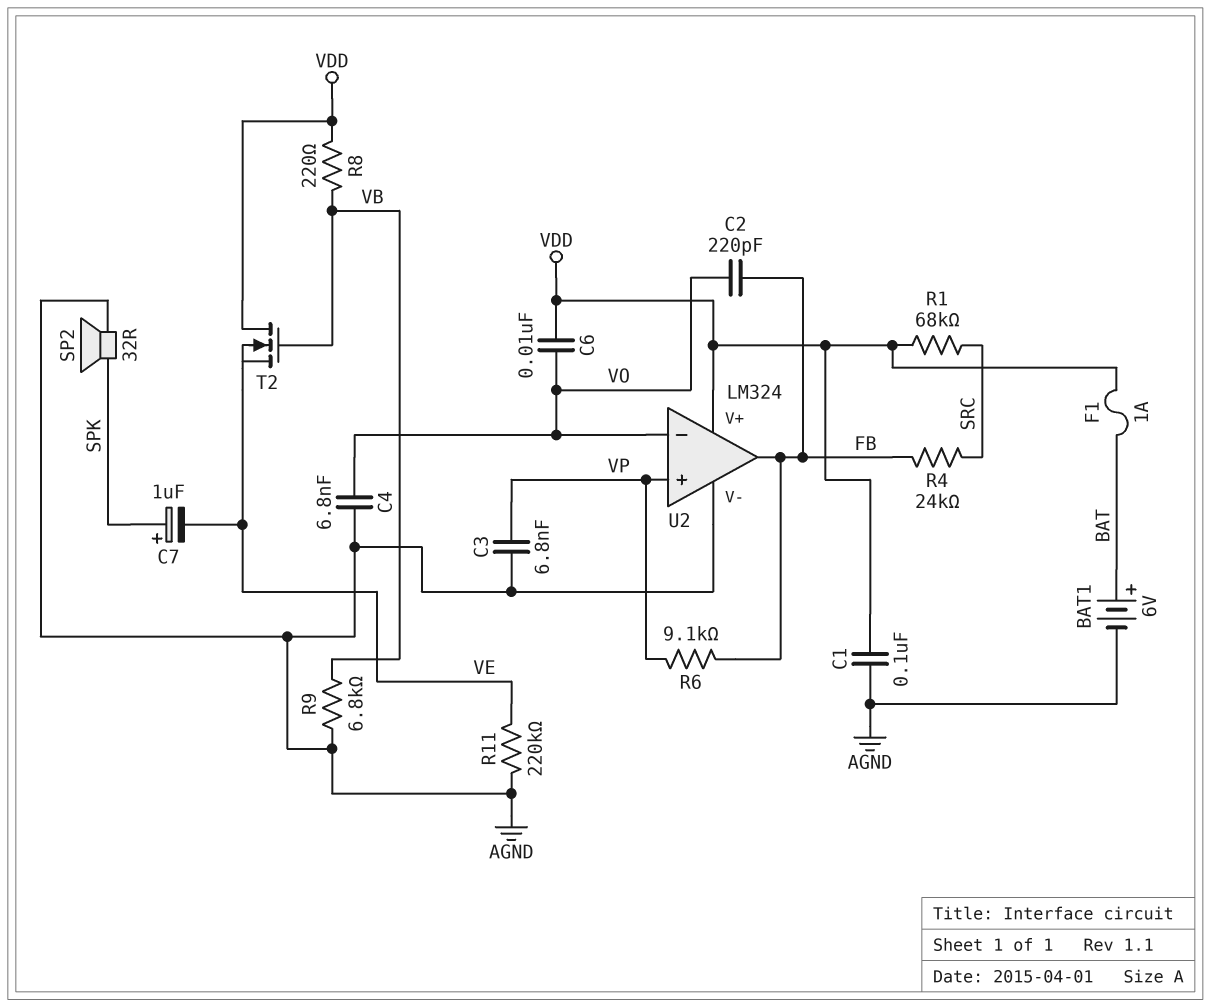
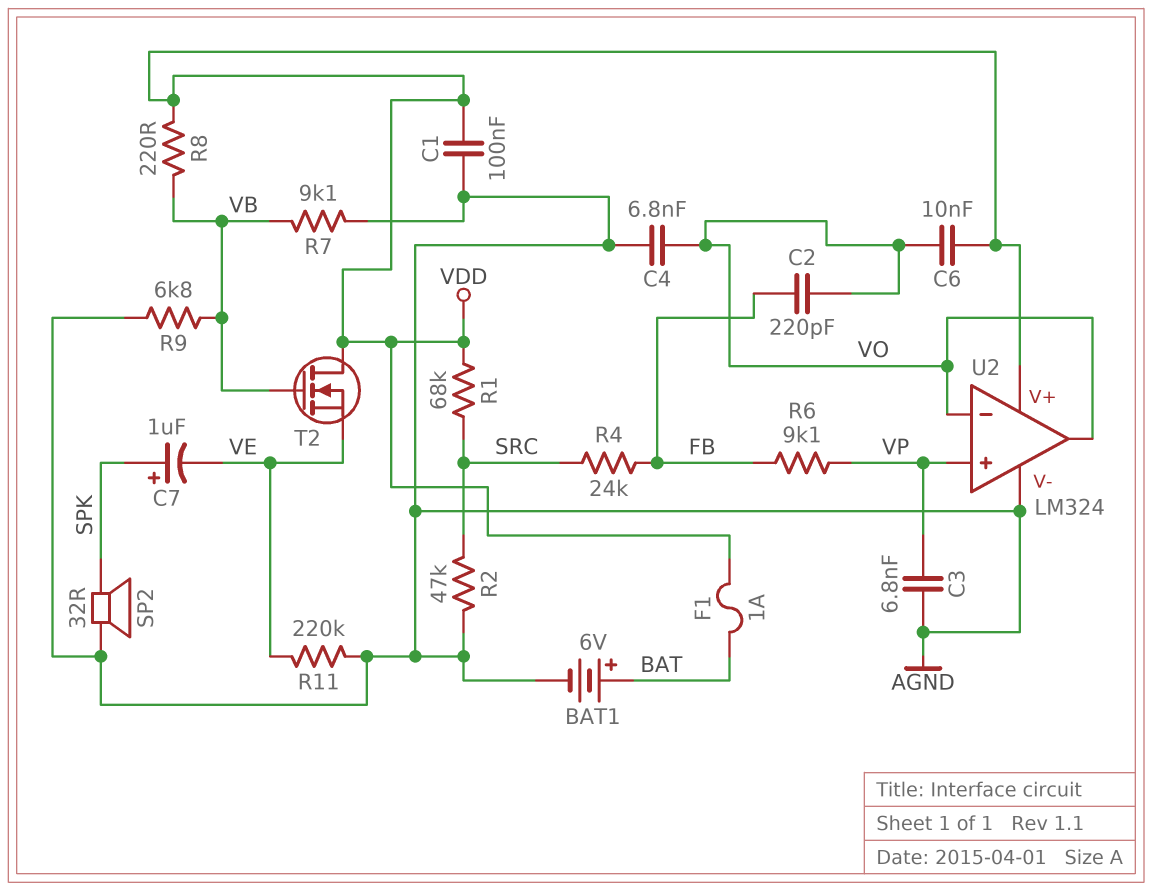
R2: none -> 47k (AGND, SRC)
R7: none -> 9.1k (AGND, VB)
U2 pin out: FB -> VO

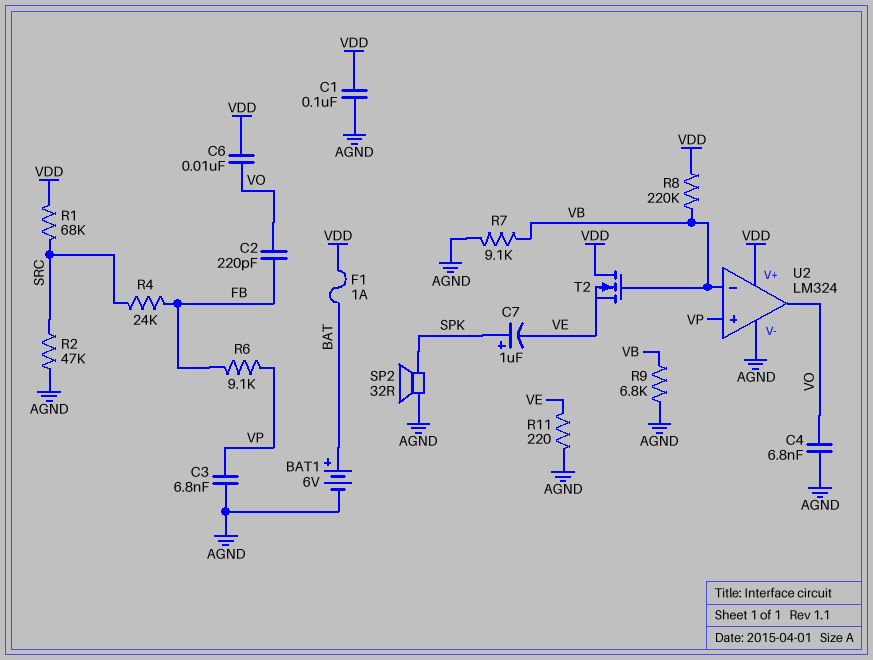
R8: 220 (VB, VDD) -> 220k (VB, VDD)
R11: 220k (AGND, VE) -> 220 (AGND, VE)
U2 pin in-: VO -> VB

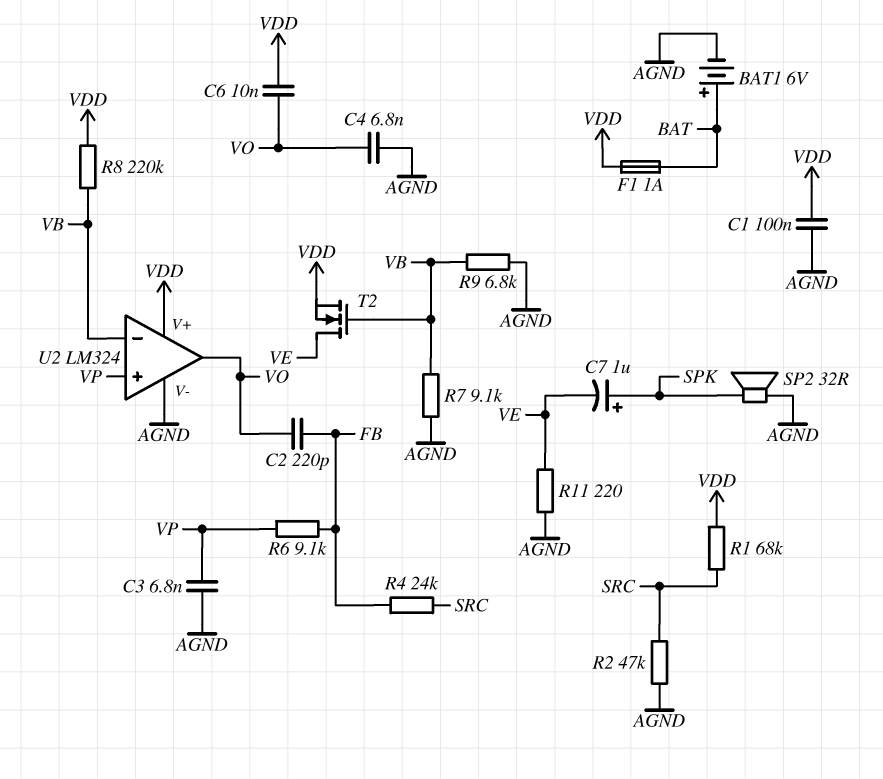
T2: NMOS (G VB, D VDD, S VE) -> NMOS (G VB, D VE, S VDD)

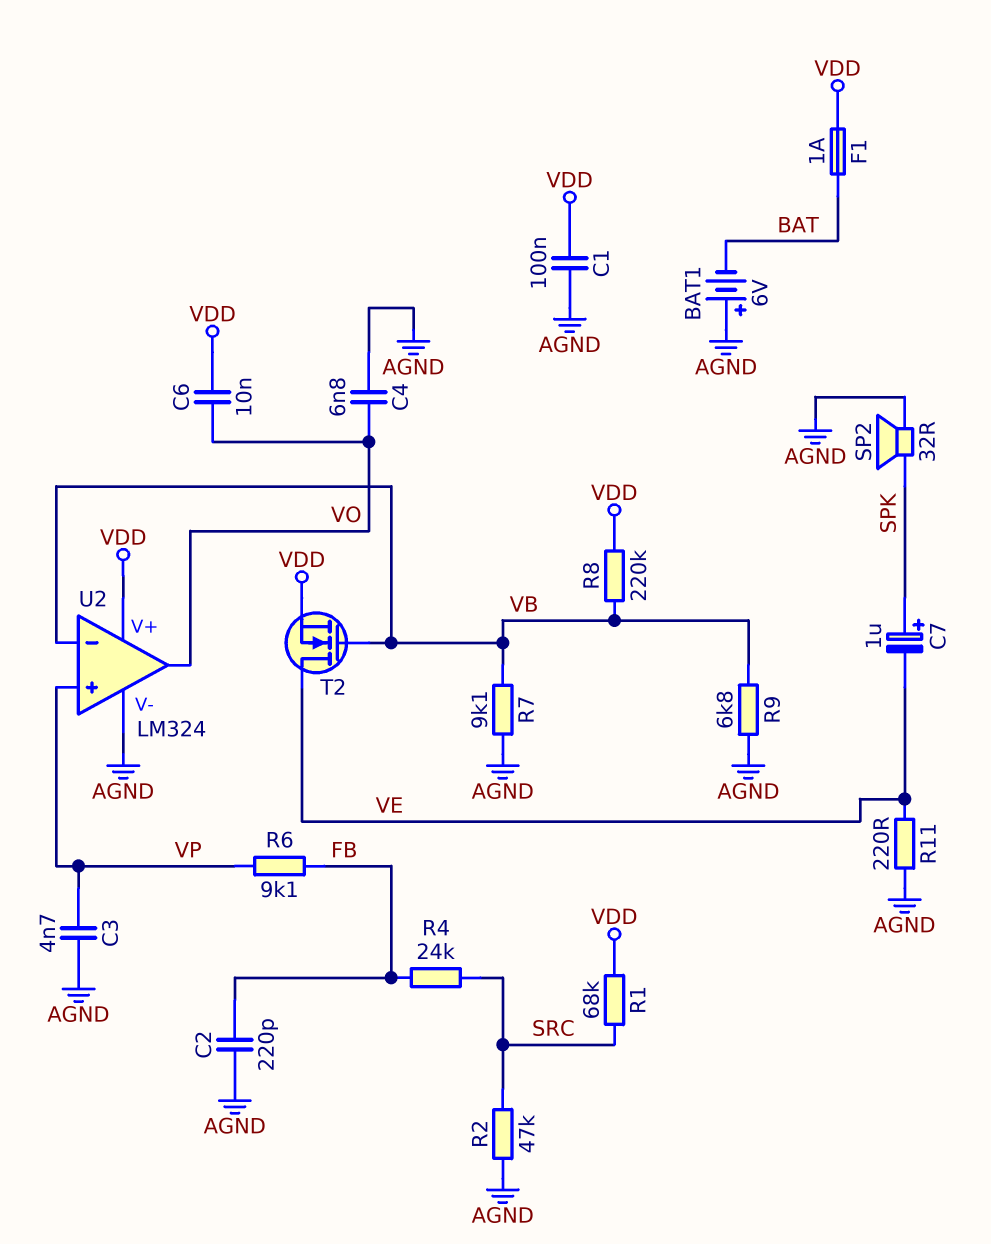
BAT1: 6V (plus BAT, minus AGND) -> 6V (plus AGND, minus BAT)
C2: 220pF (FB, VO) -> 220pF (AGND, FB)
C3: 6.8nF (AGND, VP) -> 4.7nF (AGND, VP)

